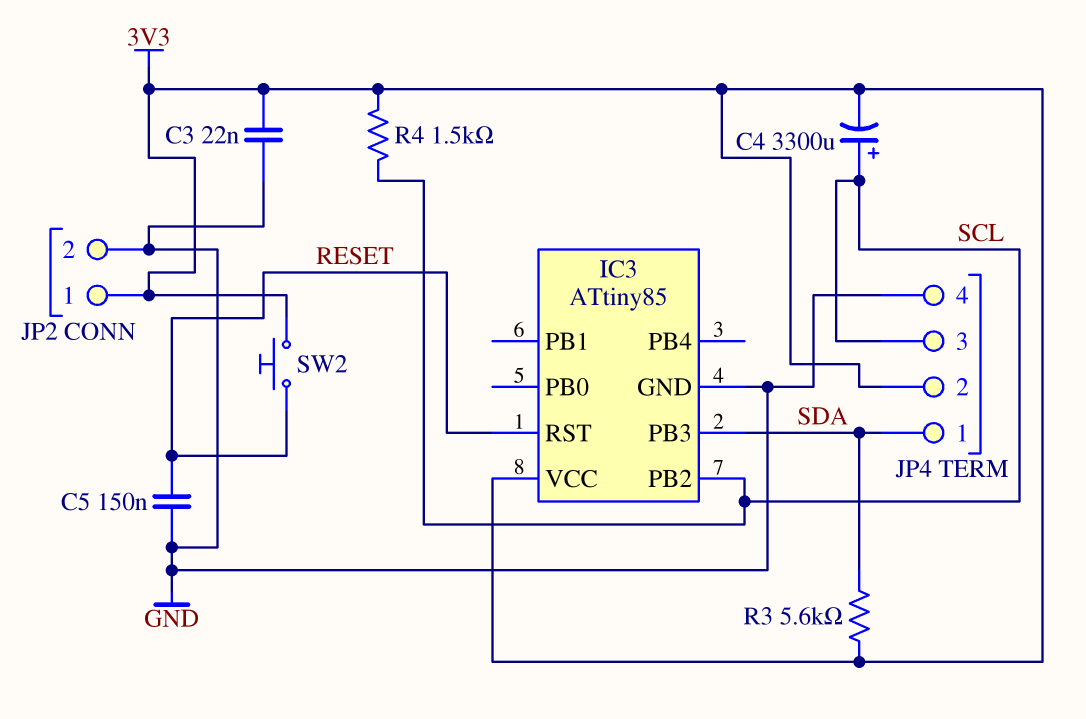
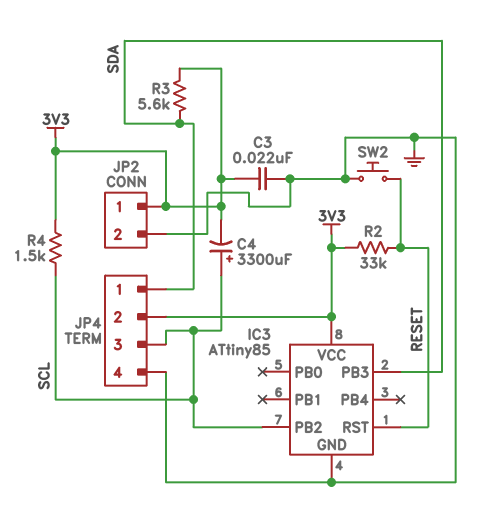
C5: 150nF (GND, RESET) -> none
R2: none -> 33k (3V3, RESET)
SW2: button (3V3, RESET) -> button (GND, RESET)

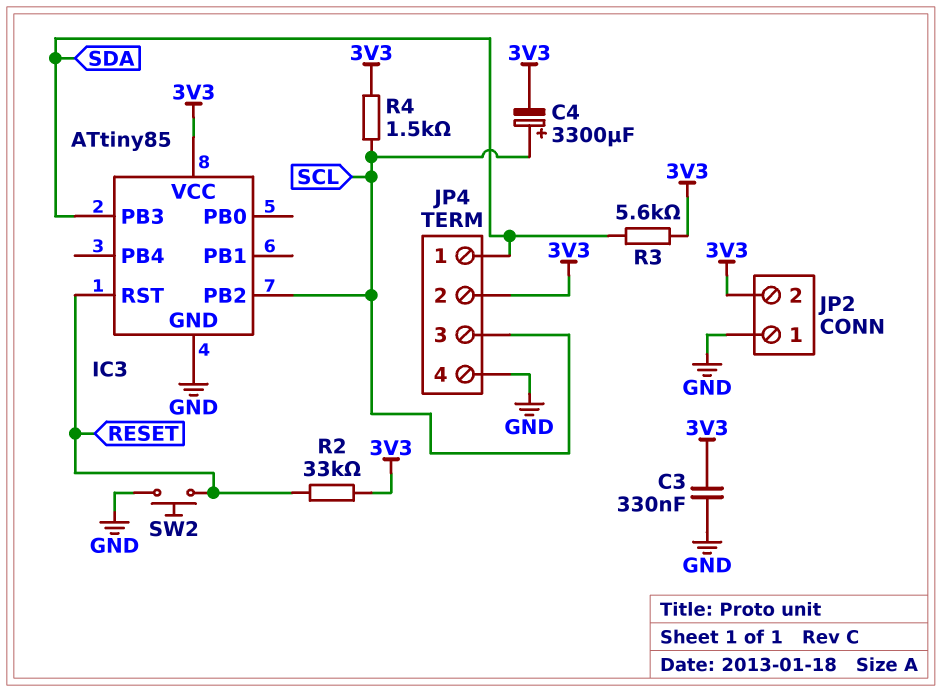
C3: 22nF (3V3, GND) -> 330nF (3V3, GND)
JP2 pin 1: 3V3 -> GND
JP2 pin 2: GND -> 3V3

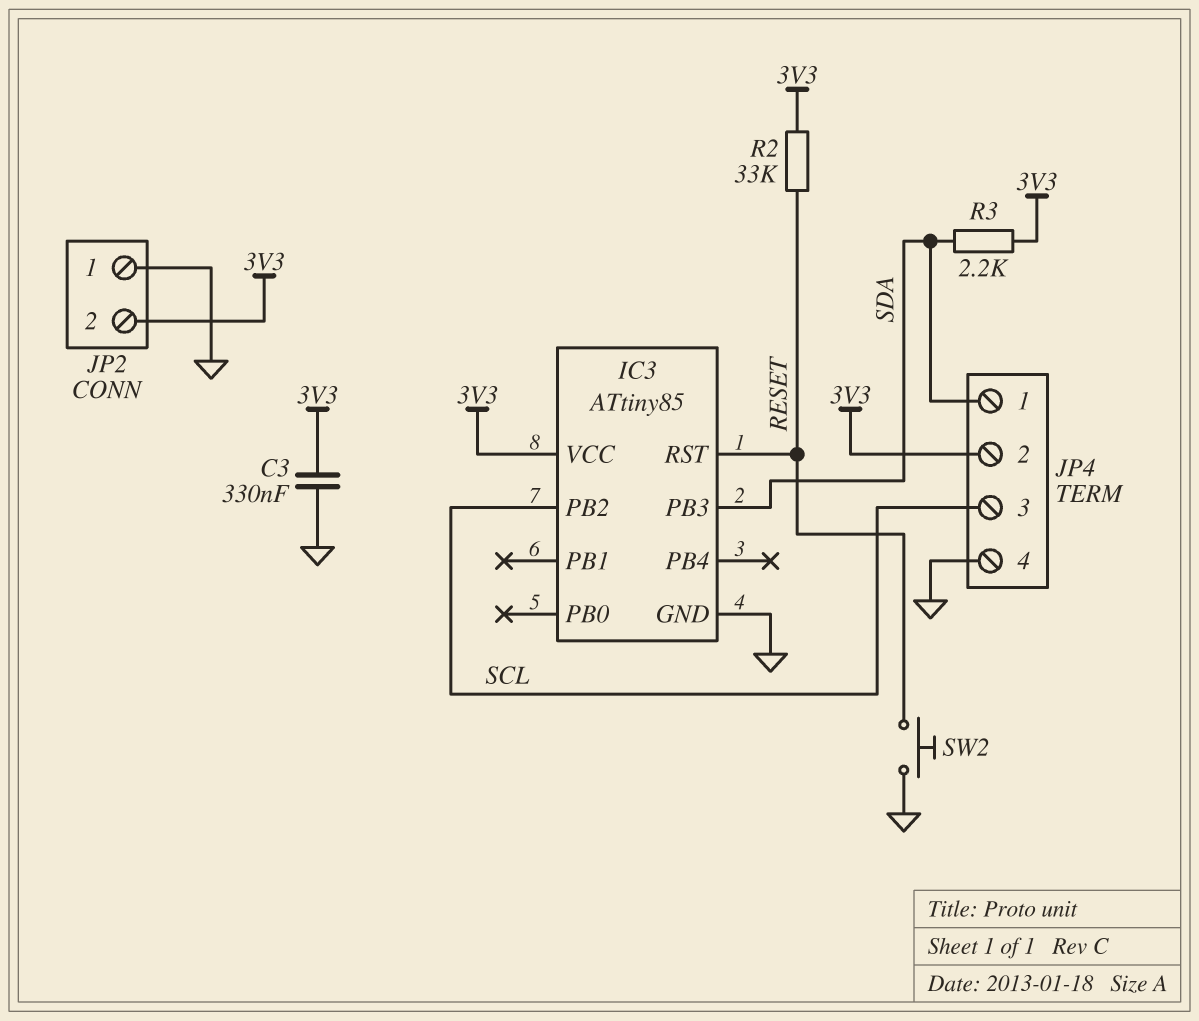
C4: 3300uF (plus SCL, minus 3V3) -> none
R3: 5.6k (3V3, SDA) -> 2.2k (3V3, SDA)
R4: 1.5k (3V3, SCL) -> none

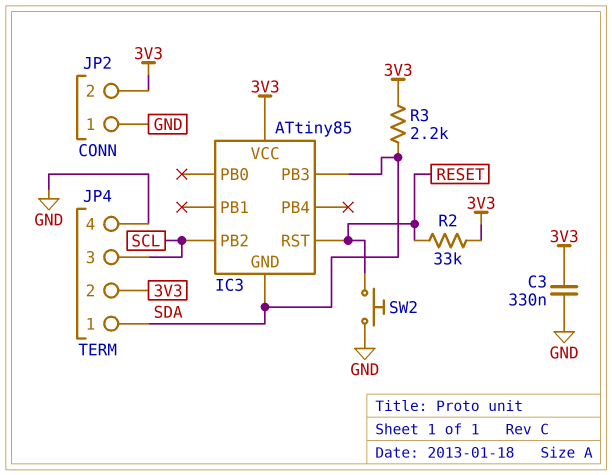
IC3 pin GND: GND -> SDA

